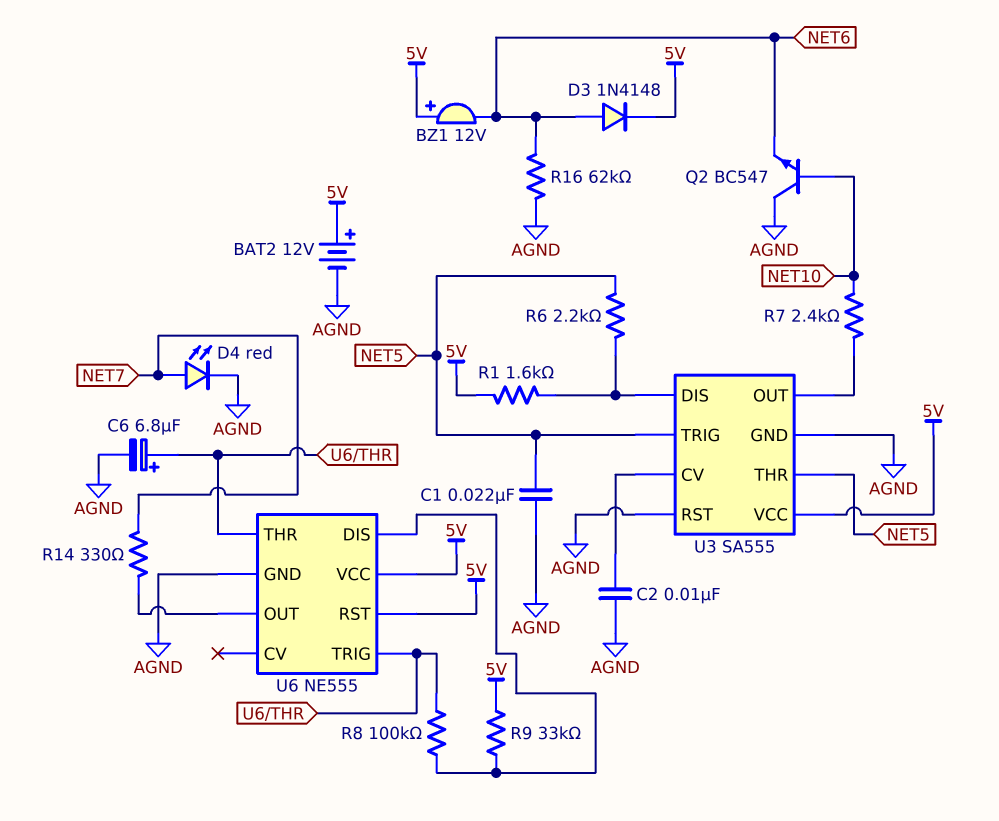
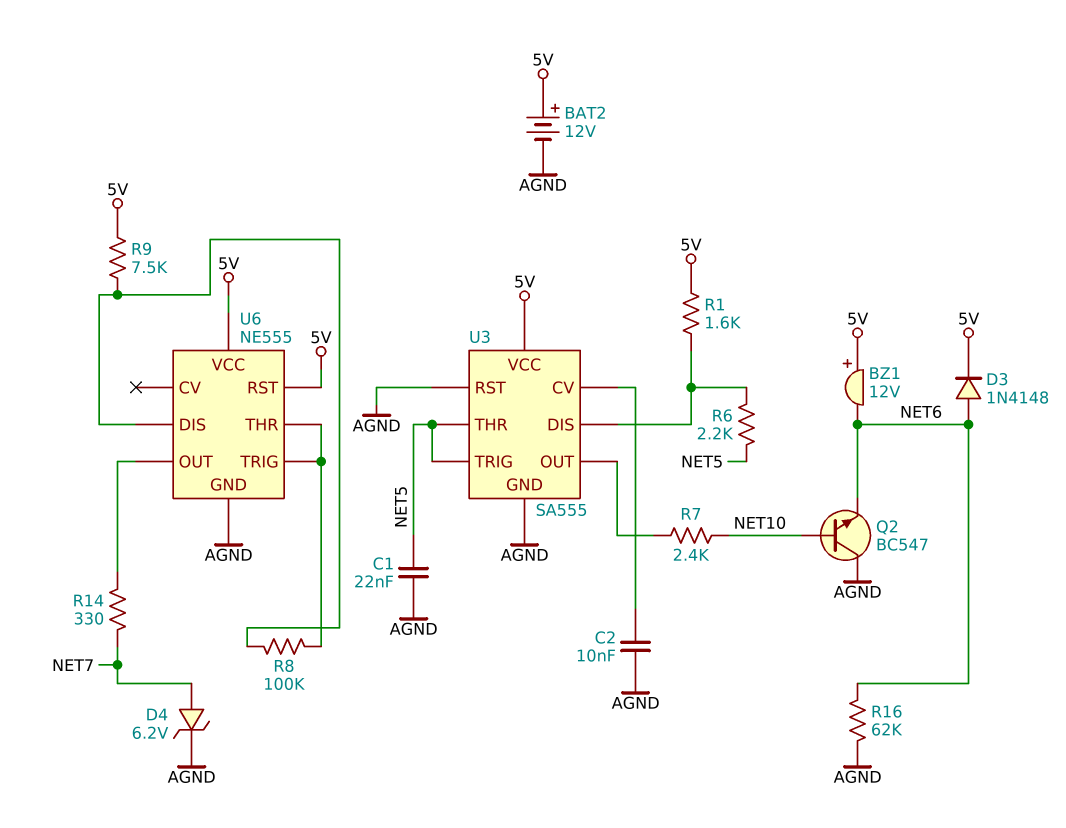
C6: 6.8uF (plus U6/THR, minus AGND) -> none
D4: LED red (A NET7, K AGND) -> zener 6.2V (A NET7, K AGND)
R9: 33k (5V, U6/DIS) -> 7.5k (5V, U6/DIS)

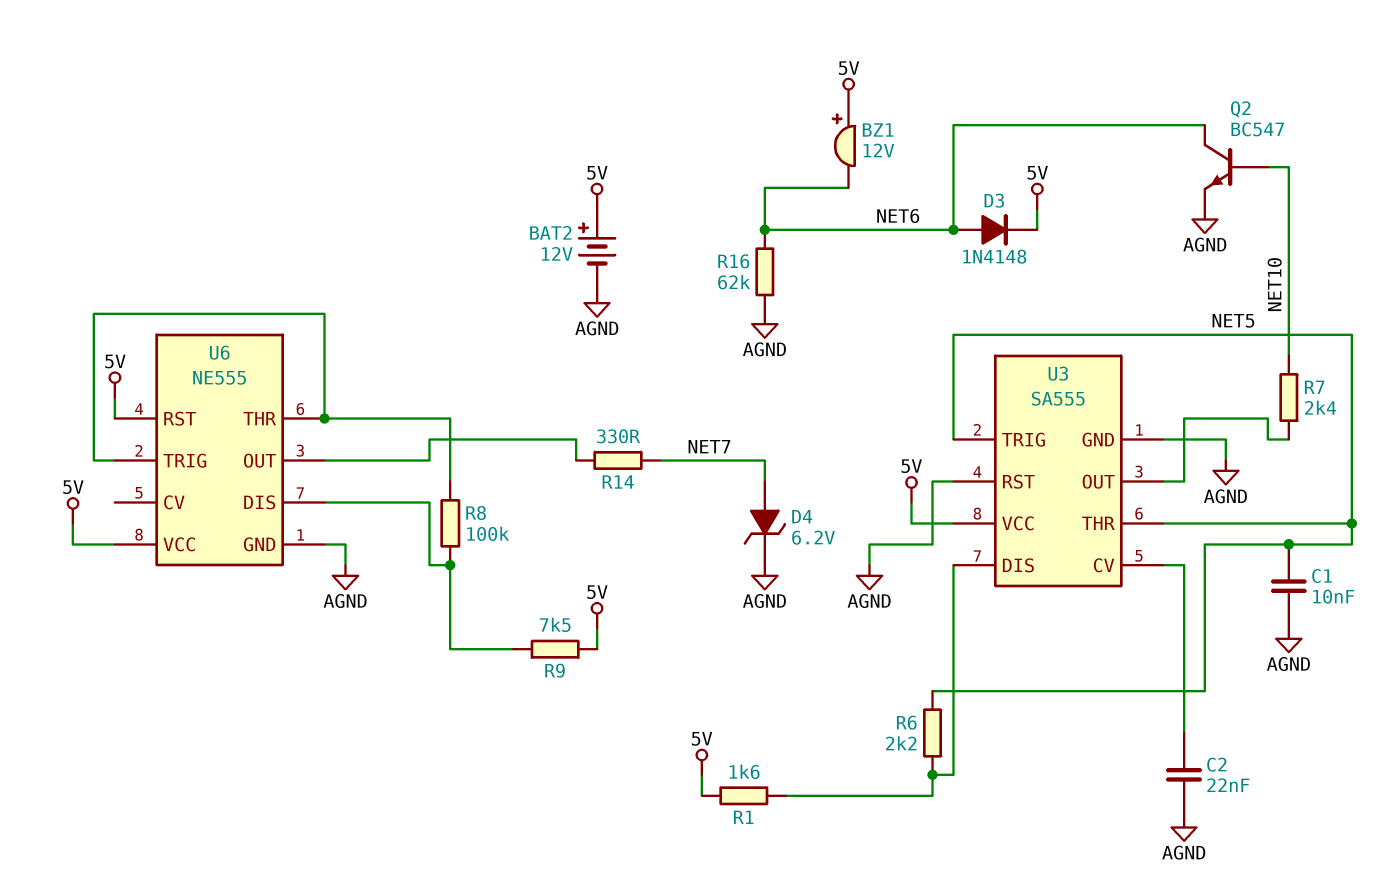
C1: 22nF (AGND, NET5) -> 10nF (AGND, NET5)
C2: 10nF (AGND, U3/CV) -> 22nF (AGND, U3/CV)
Q2: NPN BC547 (B NET10, C AGND, E NET6) -> NPN BC547 (B NET10, C NET6, E AGND)

